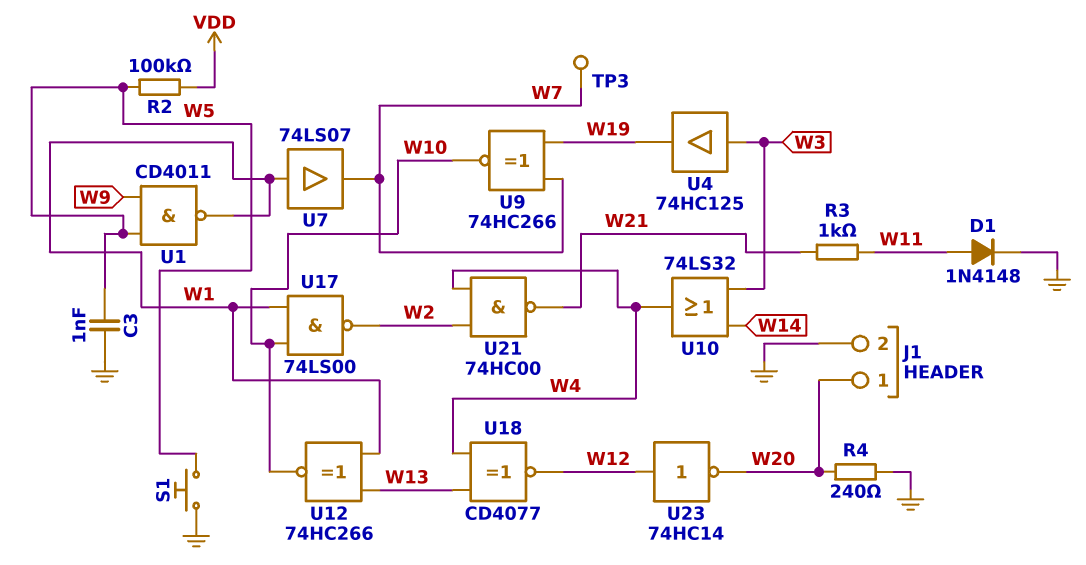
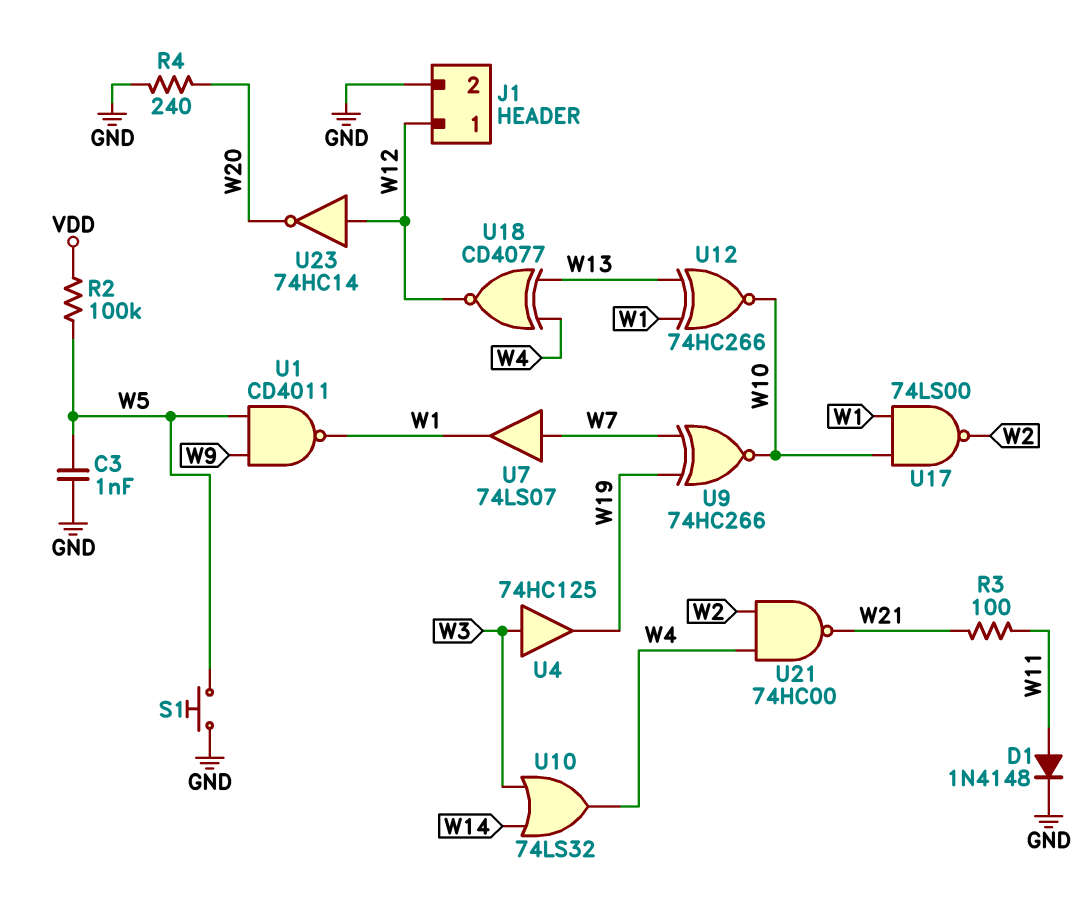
J1 pin 1: W20 -> W12
R3: 1k (W11, W21) -> 100 (W11, W21)
TP3: test point (W7) -> none
U7: buffer 74LS07 (in W1, out W7) -> buffer 74LS07 (in W7, out W1)

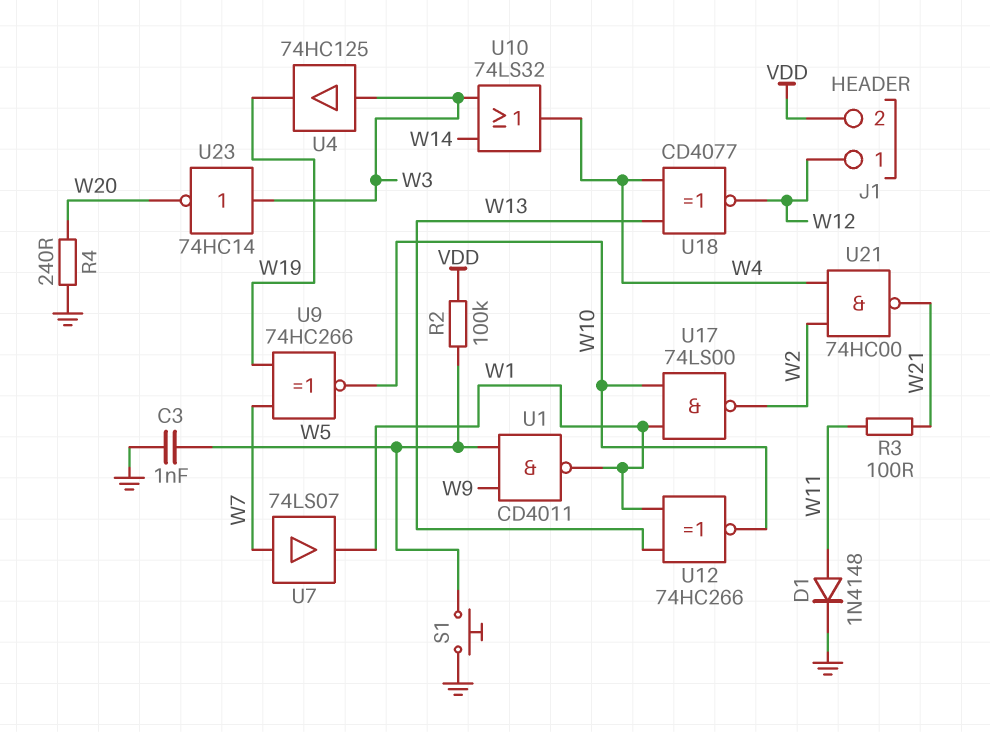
J1 pin 2: GND -> VDD
U23: NOT 74HC14 (in W12, out W20) -> NOT 74HC14 (in W3, out W20)

